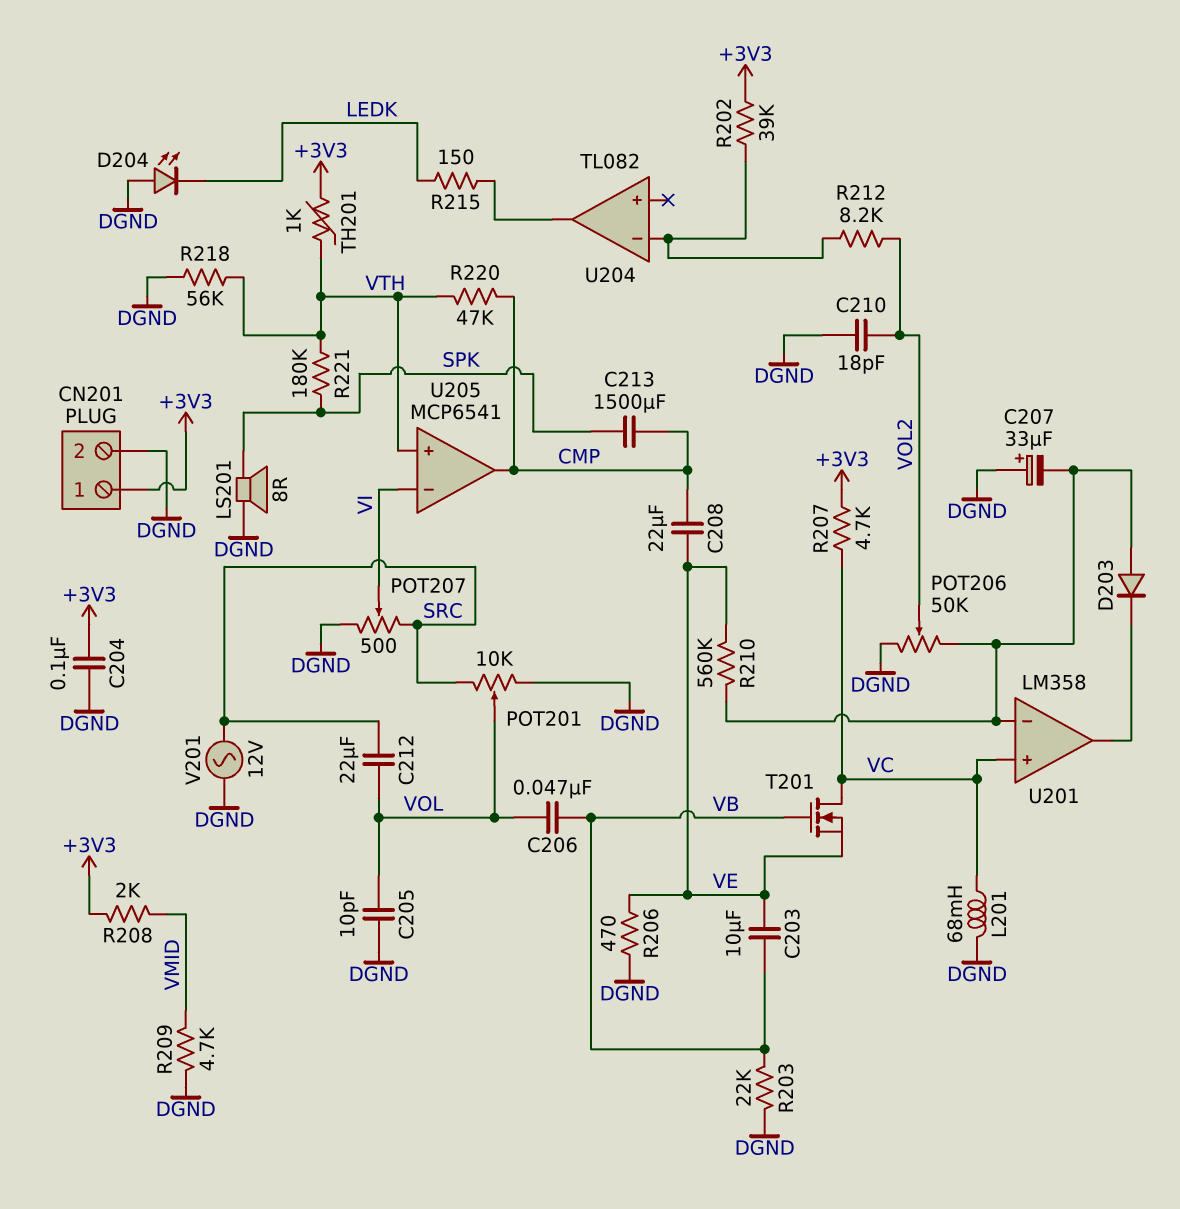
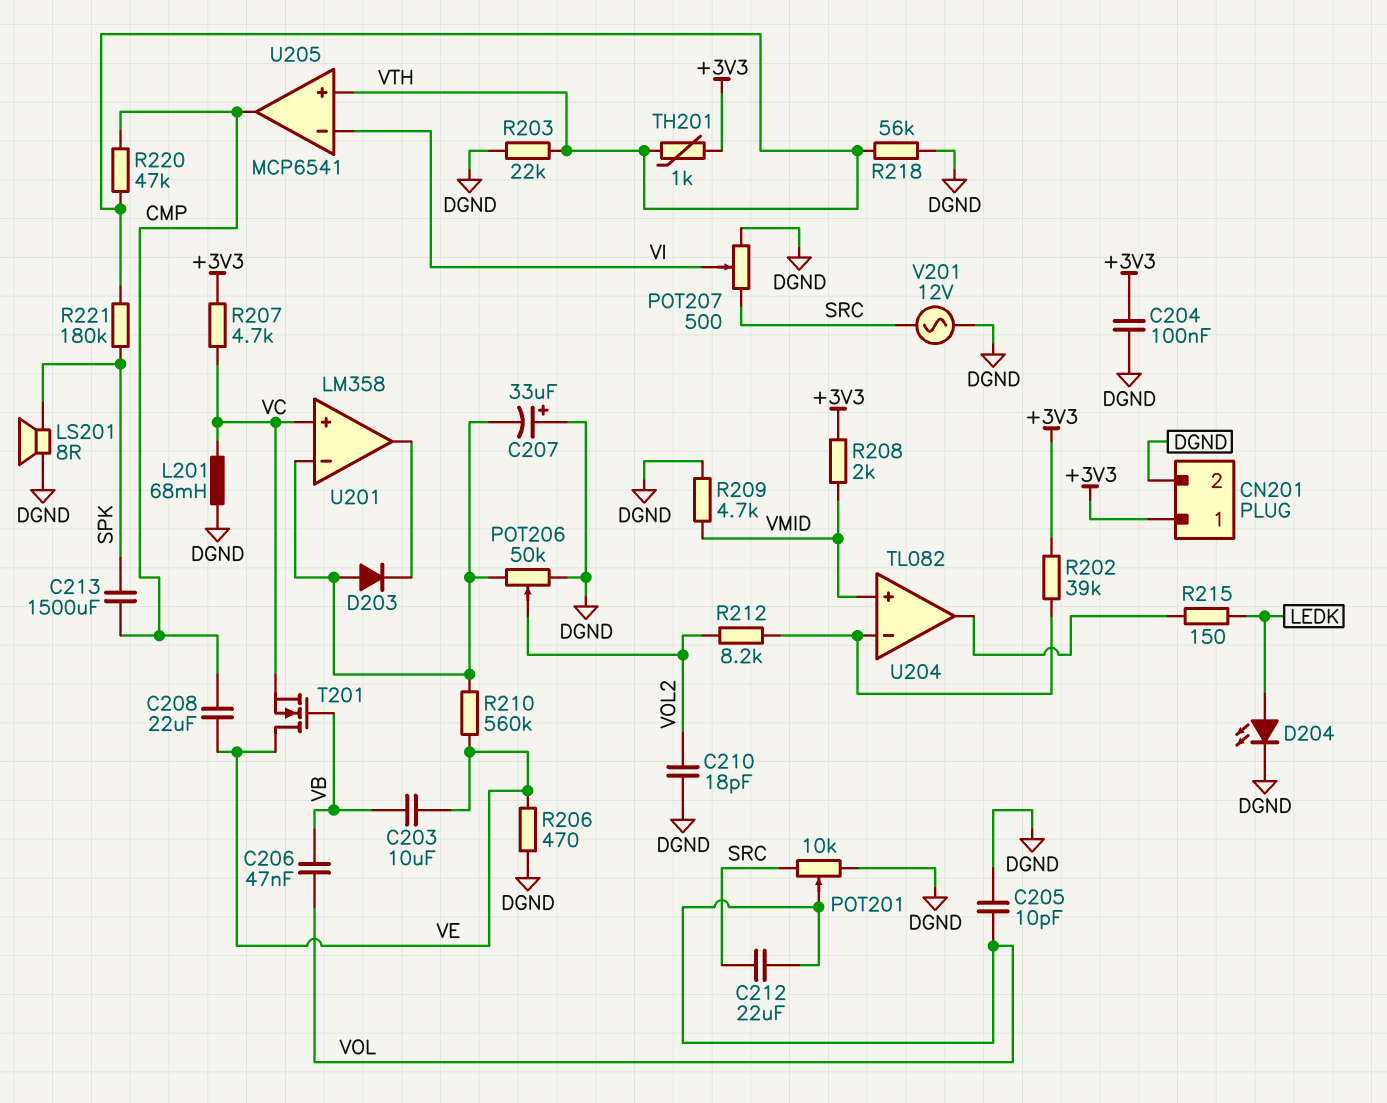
D204: LED (A DGND, K LEDK) -> LED (A LEDK, K DGND)
R203: 22k (DGND, VB) -> 22k (DGND, VTH)
T201: NMOS (G VB, D VC, S VE) -> NMOS (G VB, D VE, S VC)
U204 pin in+: none -> VMID

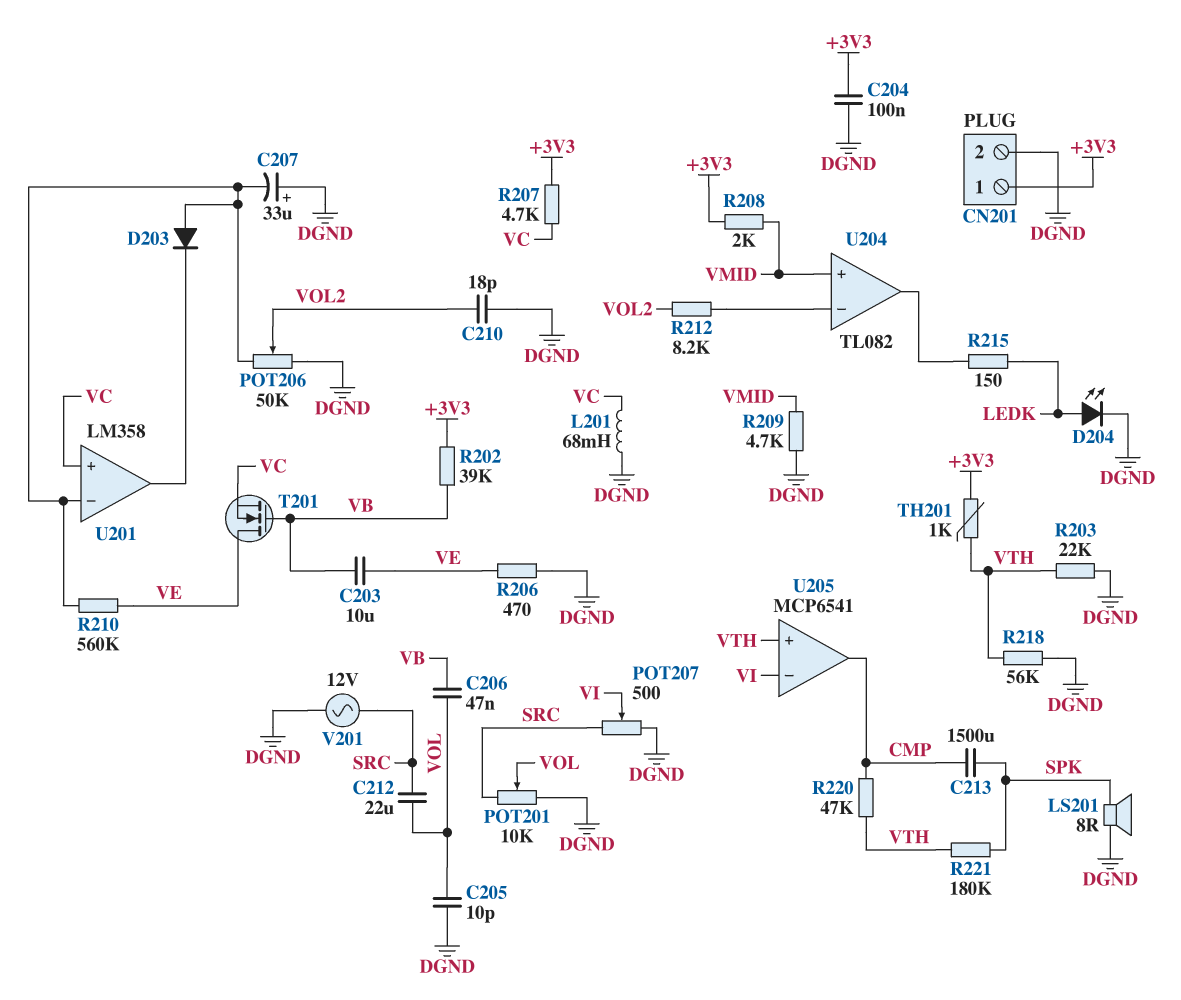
C208: 22uF (CMP, VE) -> none
R202: 39k (+3V3, U204/in-) -> 39k (+3V3, VB)

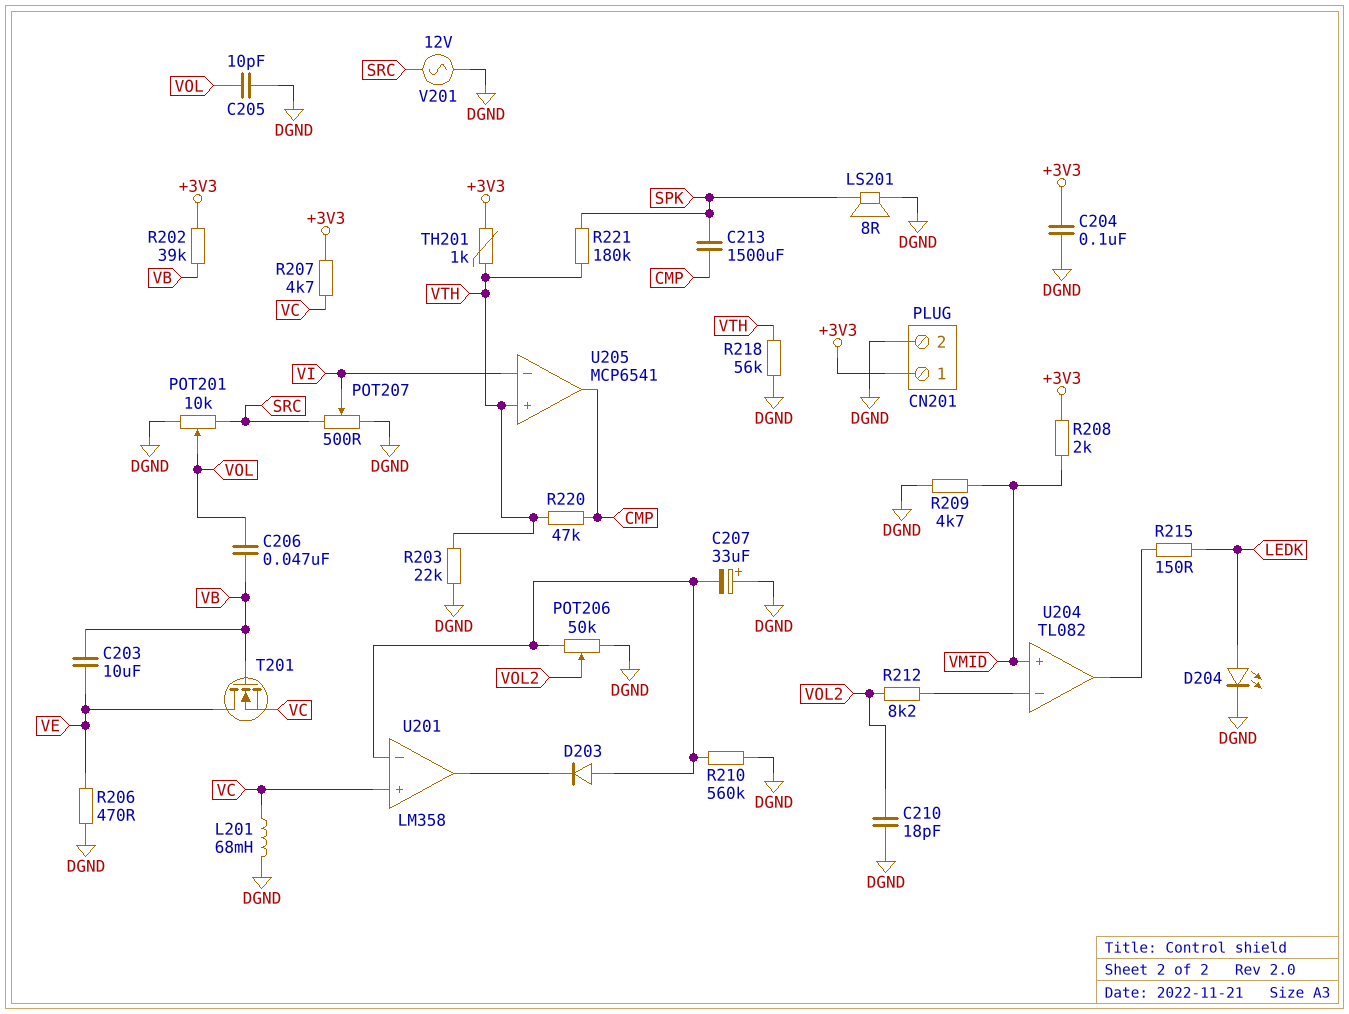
C212: 22uF (SRC, VOL) -> none
R210: 560k (U201/in-, VE) -> 560k (DGND, U201/in-)

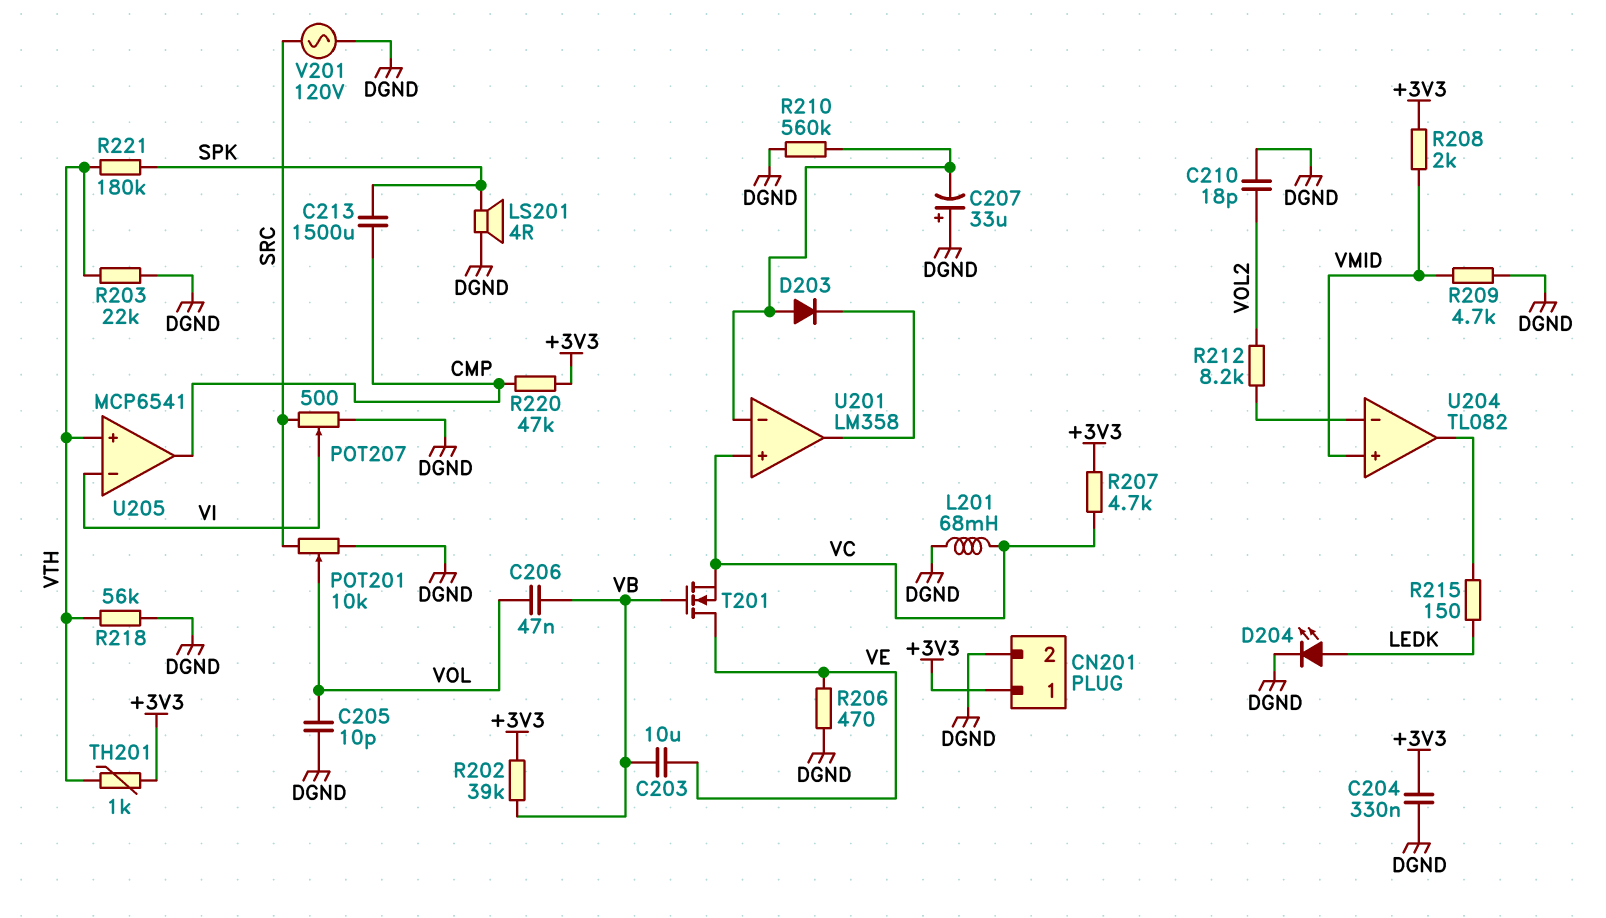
C204: 100nF (+3V3, DGND) -> 330nF (+3V3, DGND)
LS201: speaker 8R (DGND, SPK) -> speaker 4R (DGND, SPK)
POT206: 50k (DGND, U201/in-, wiper VOL2) -> none
R220: 47k (CMP, VTH) -> 47k (+3V3, CMP)
V201: AC 12V (DGND, SRC) -> AC 120V (DGND, SRC)

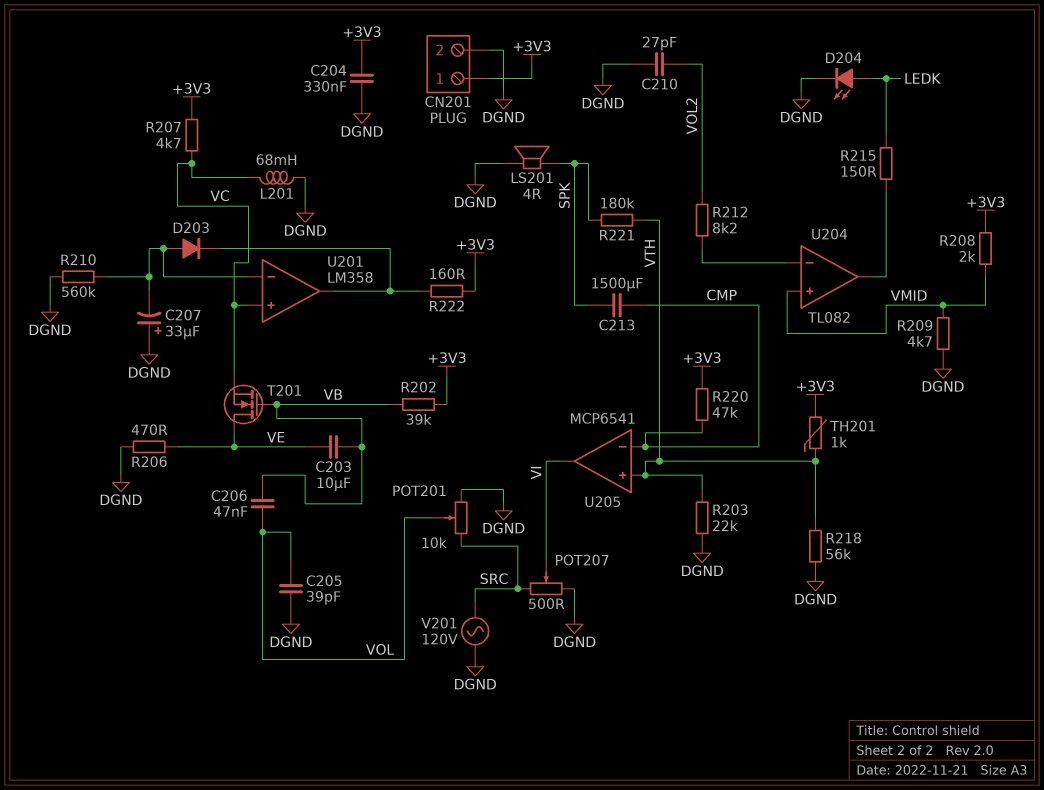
C205: 10pF (DGND, VOL) -> 39pF (DGND, VOL)
C210: 18pF (DGND, VOL2) -> 27pF (DGND, VOL2)
R222: none -> 160 (+3V3, U201/out)
U205 pin in-: VI -> CMP
U205 pin out: CMP -> VI

